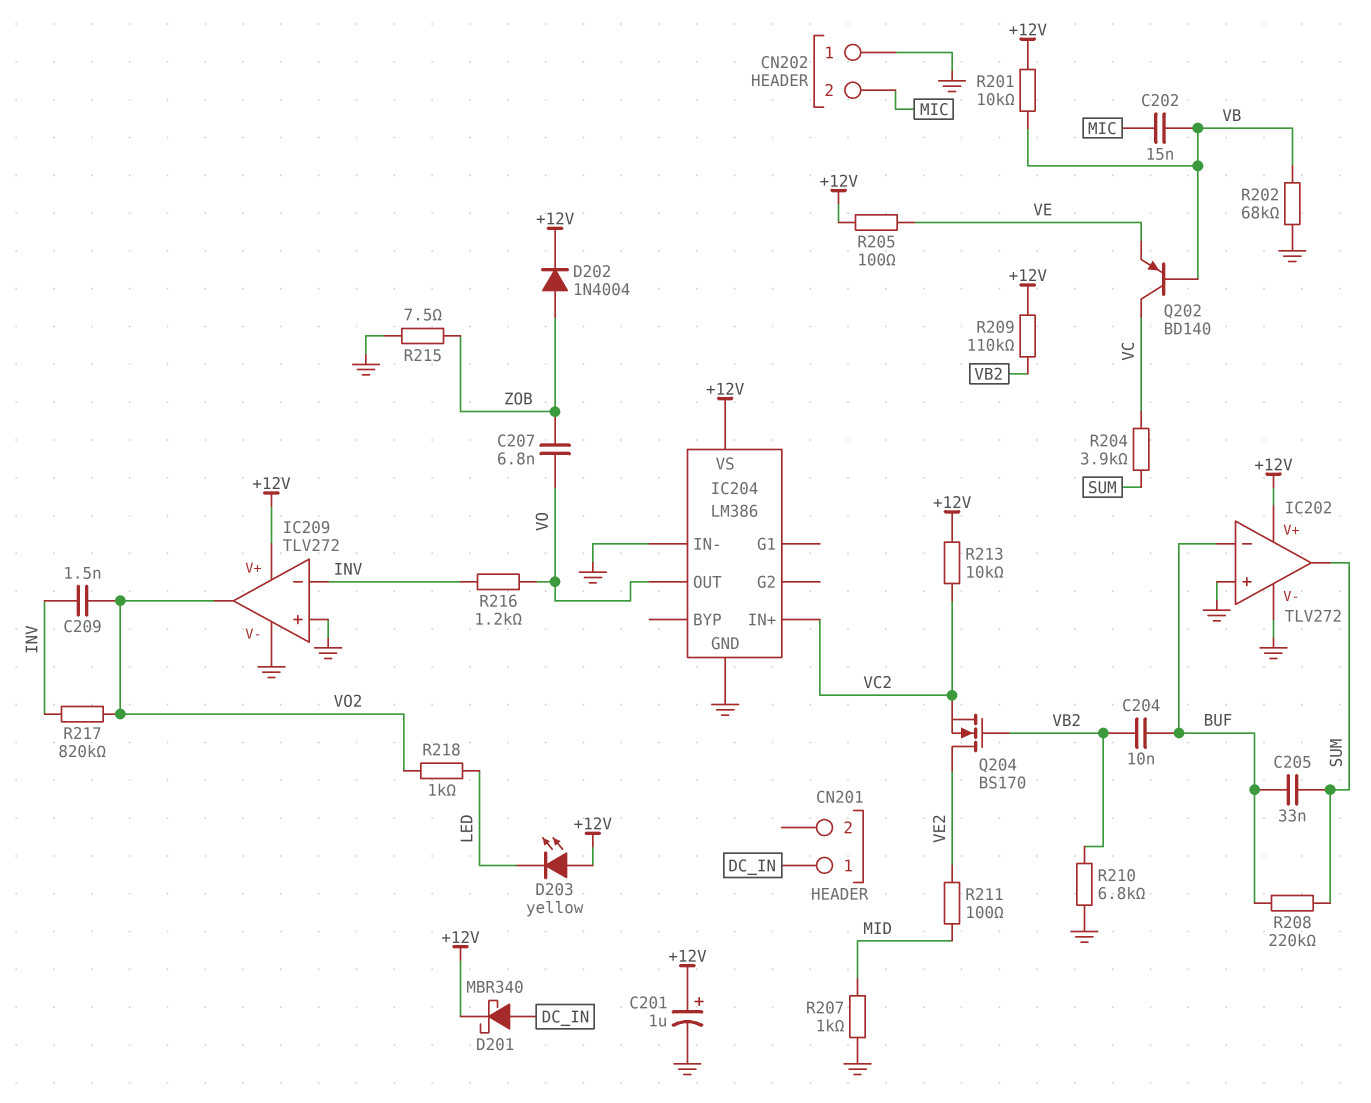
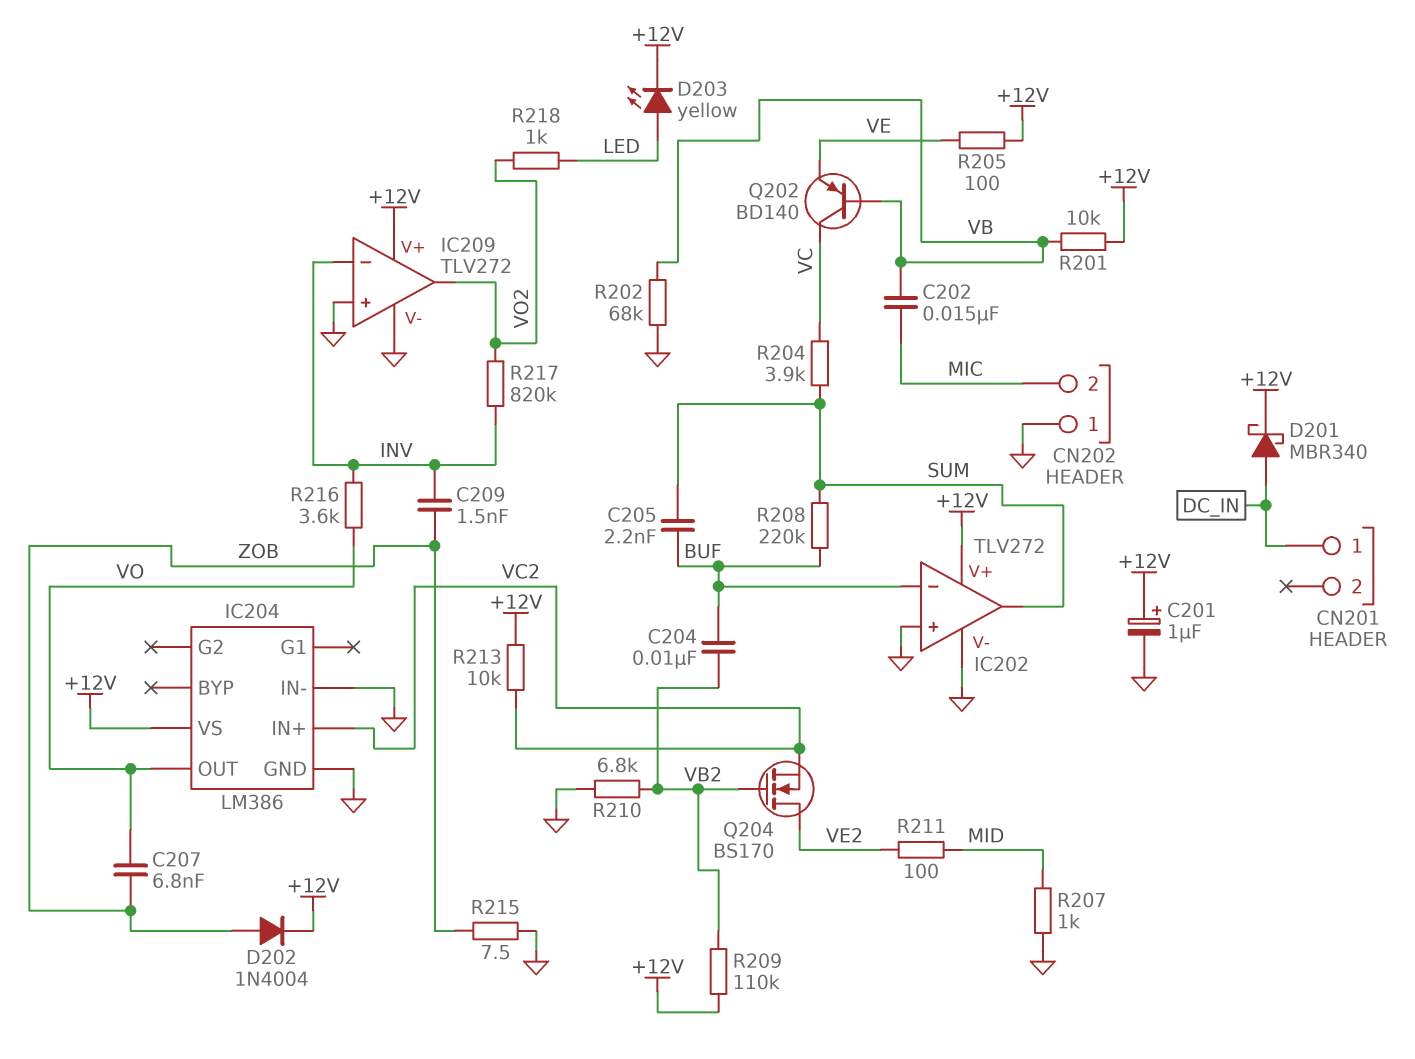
C205: 33nF (BUF, SUM) -> 2.2nF (BUF, SUM)
C209: 1.5nF (INV, VO2) -> 1.5nF (INV, ZOB)
D203: LED yellow (A +12V, K LED) -> LED yellow (A LED, K +12V)
R216: 1.2k (INV, VO) -> 3.6k (INV, VO)

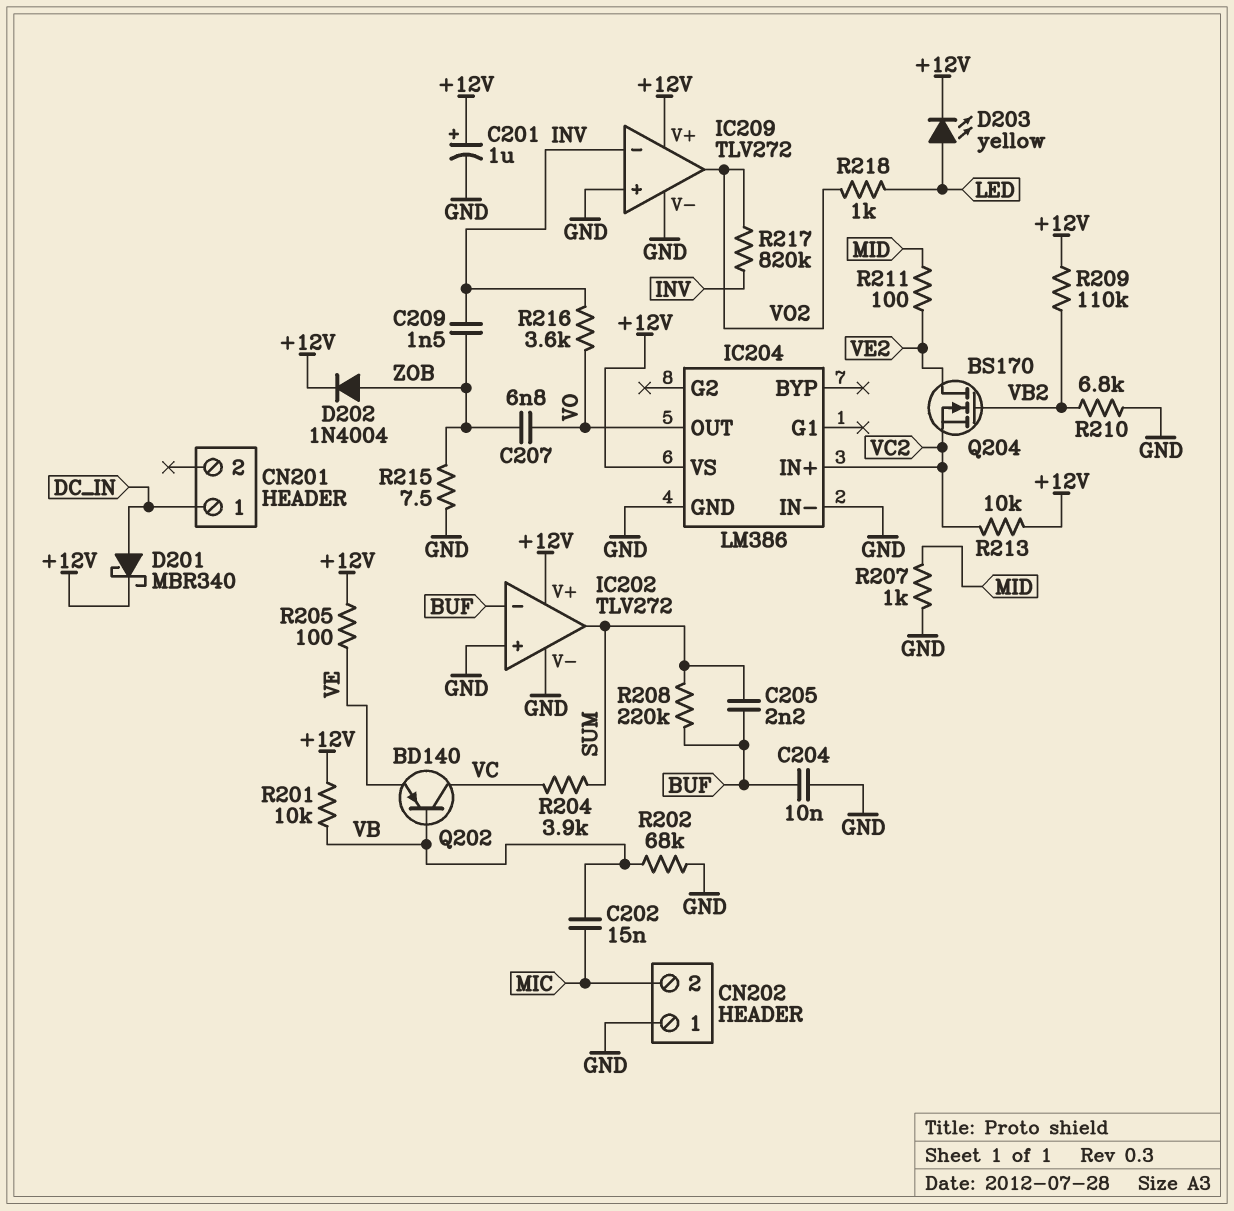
C204: 10nF (BUF, VB2) -> 10nF (BUF, GND)

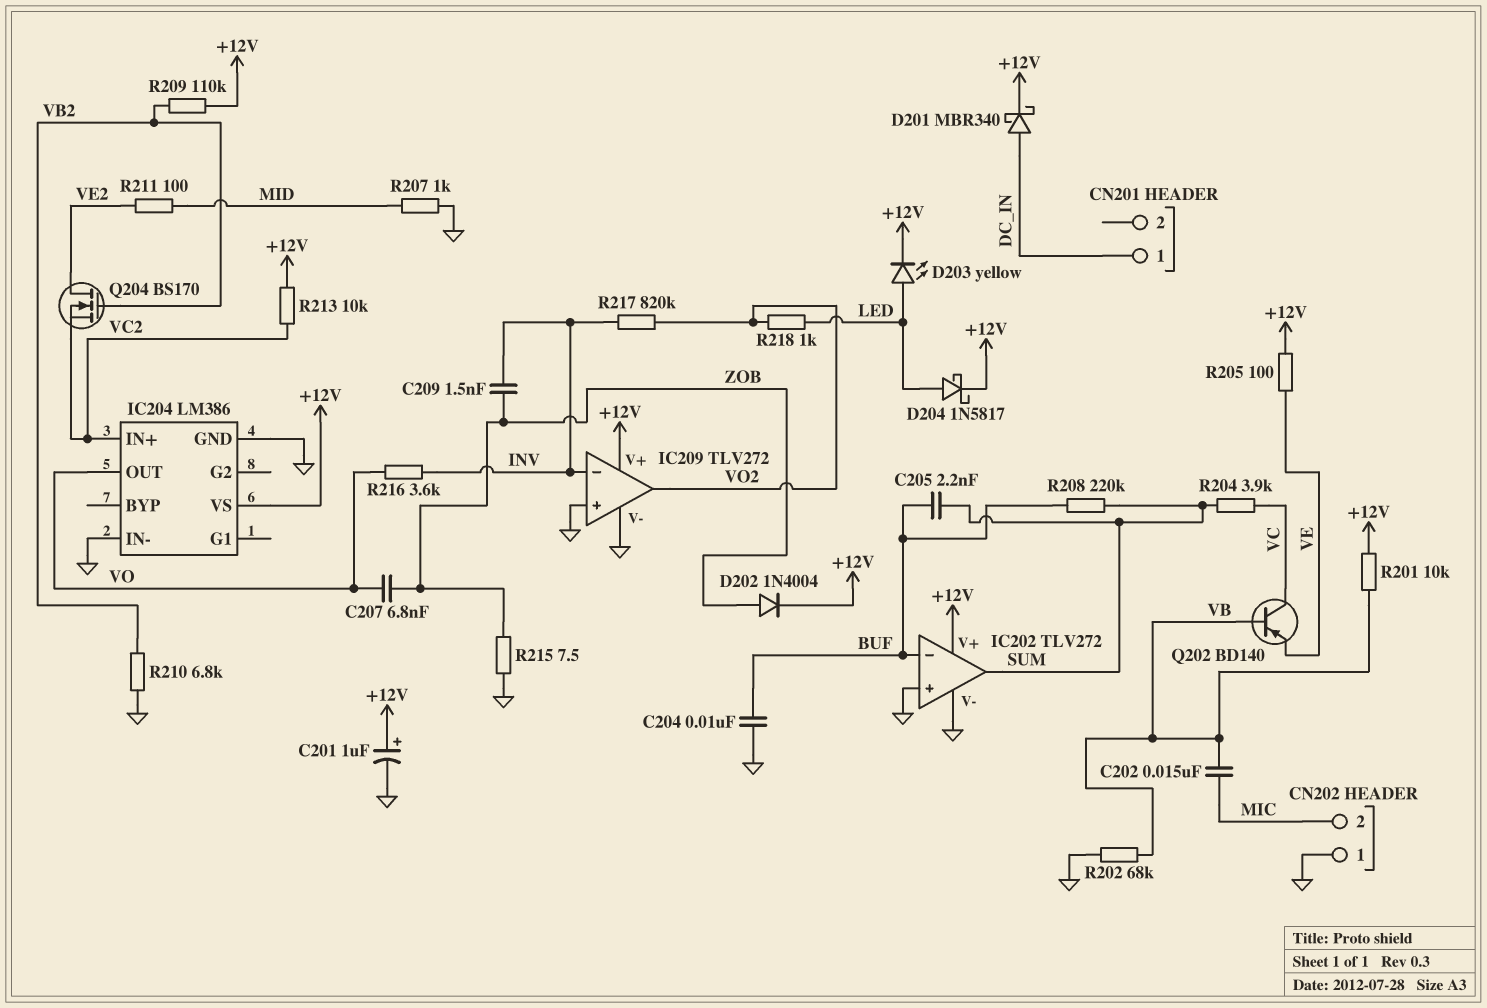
D204: none -> schottky 1N5817 (A LED, K +12V)

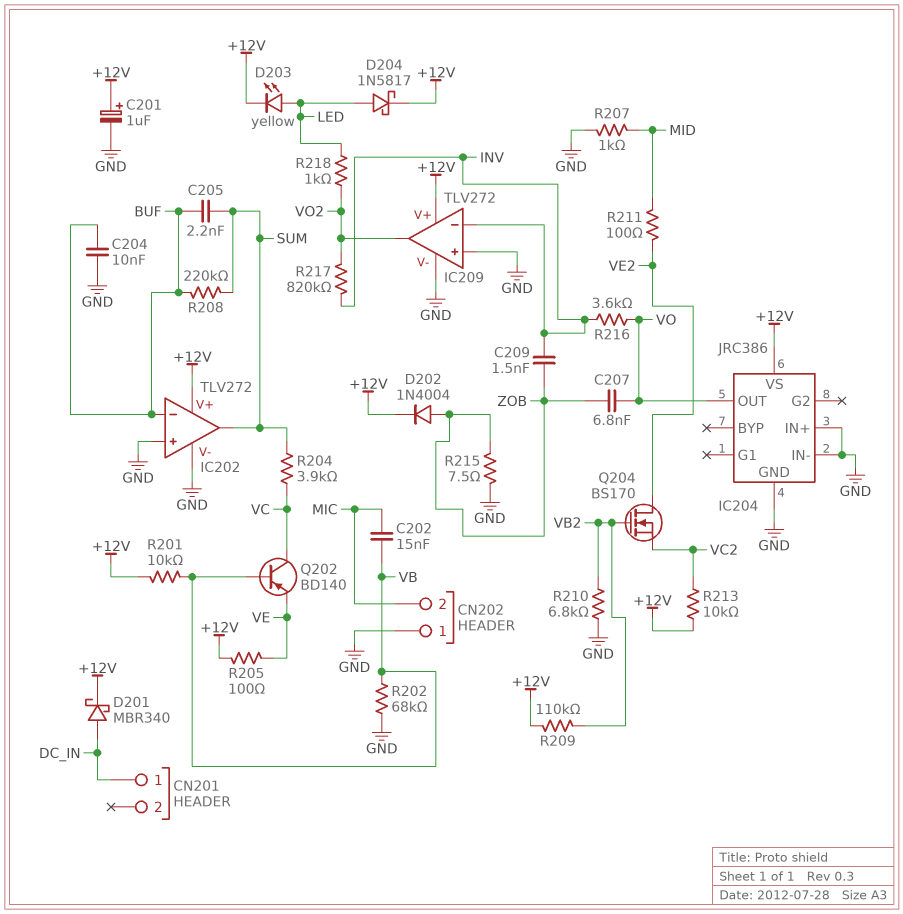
IC204: LM386 -> JRC386
IC204 pin IN+: VC2 -> GND

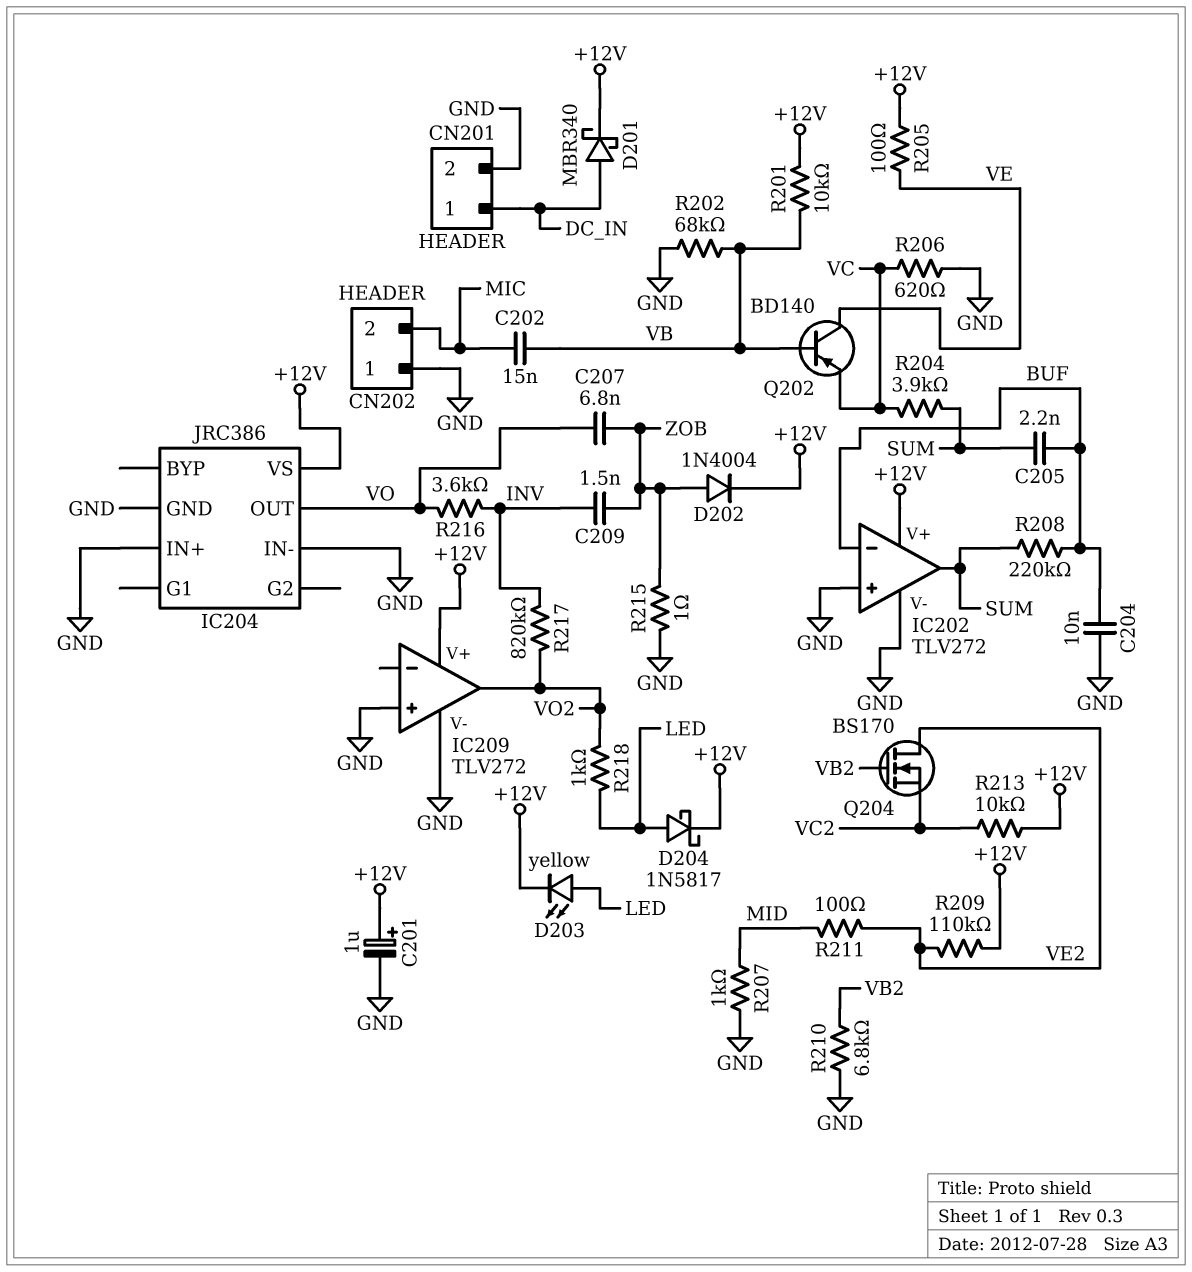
CN201 pin 2: none -> GND
IC209 pin in-: INV -> none
Q202: PNP BD140 (B VB, C VC, E VE) -> PNP BD140 (B VB, C VE, E VC)
R206: none -> 620 (GND, VC)
R209: 110k (+12V, VB2) -> 110k (+12V, VE2)
R215: 7.5 (GND, ZOB) -> 1 (GND, ZOB)

